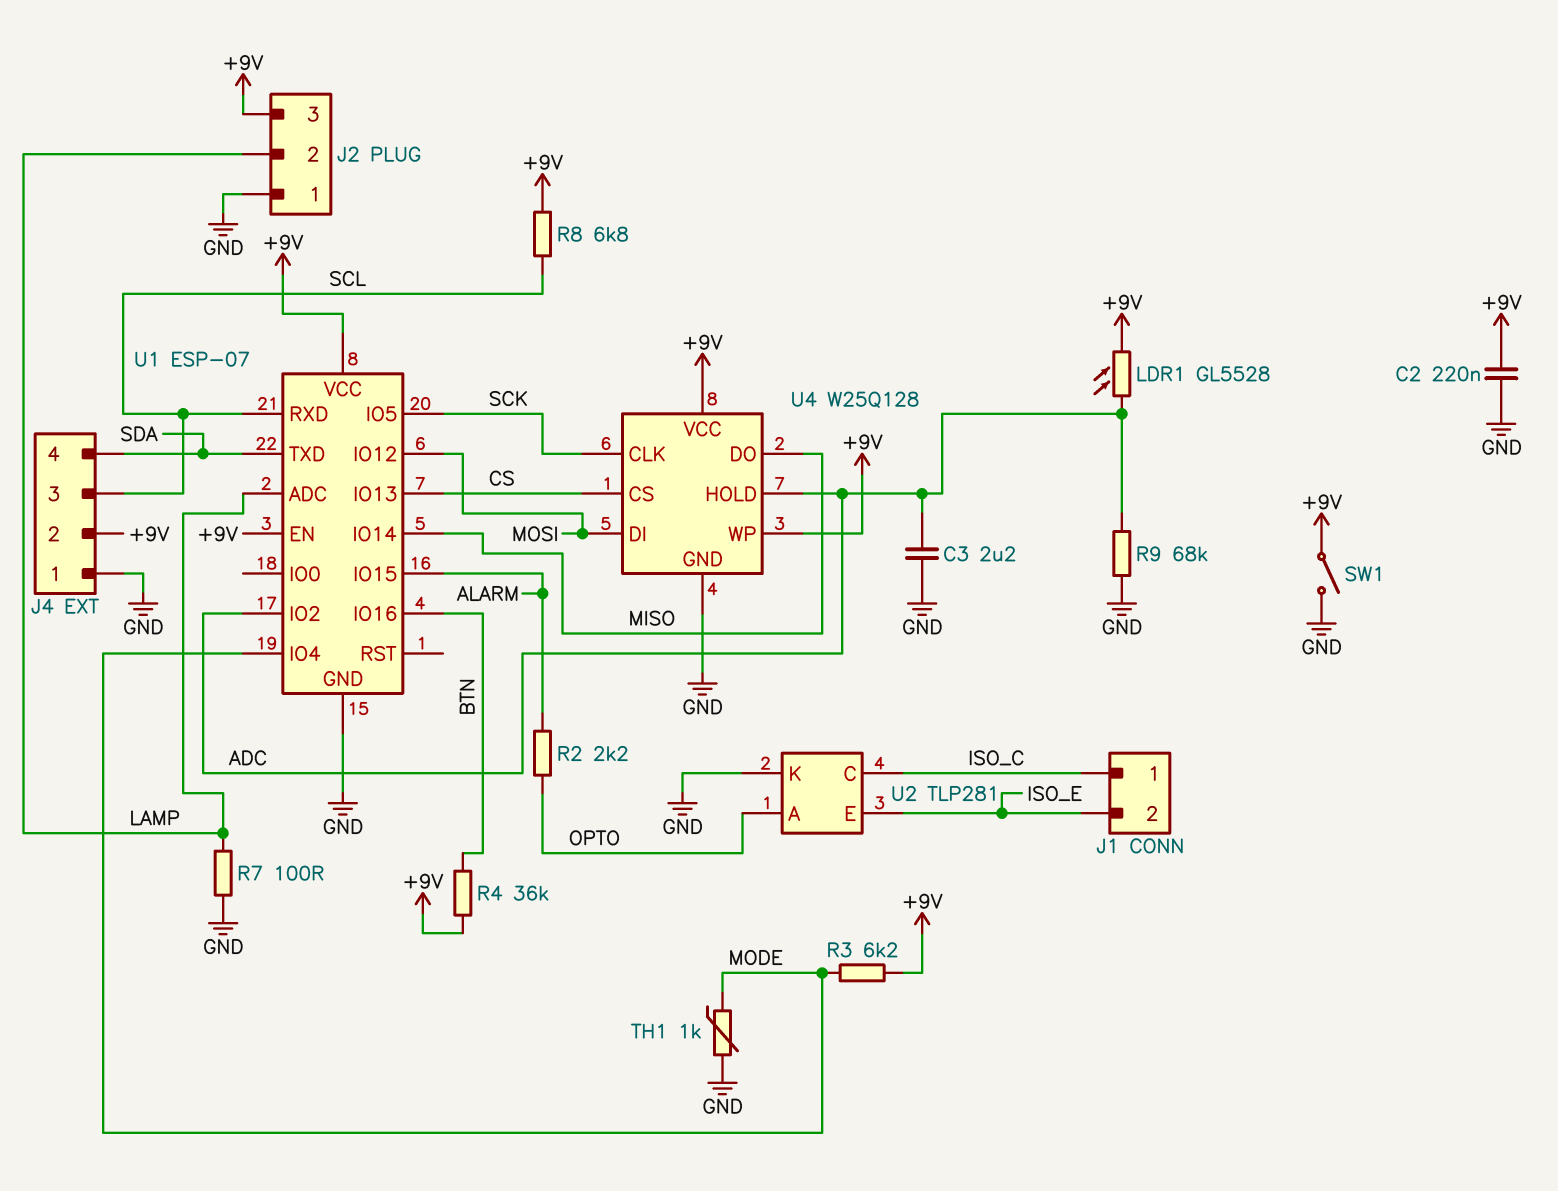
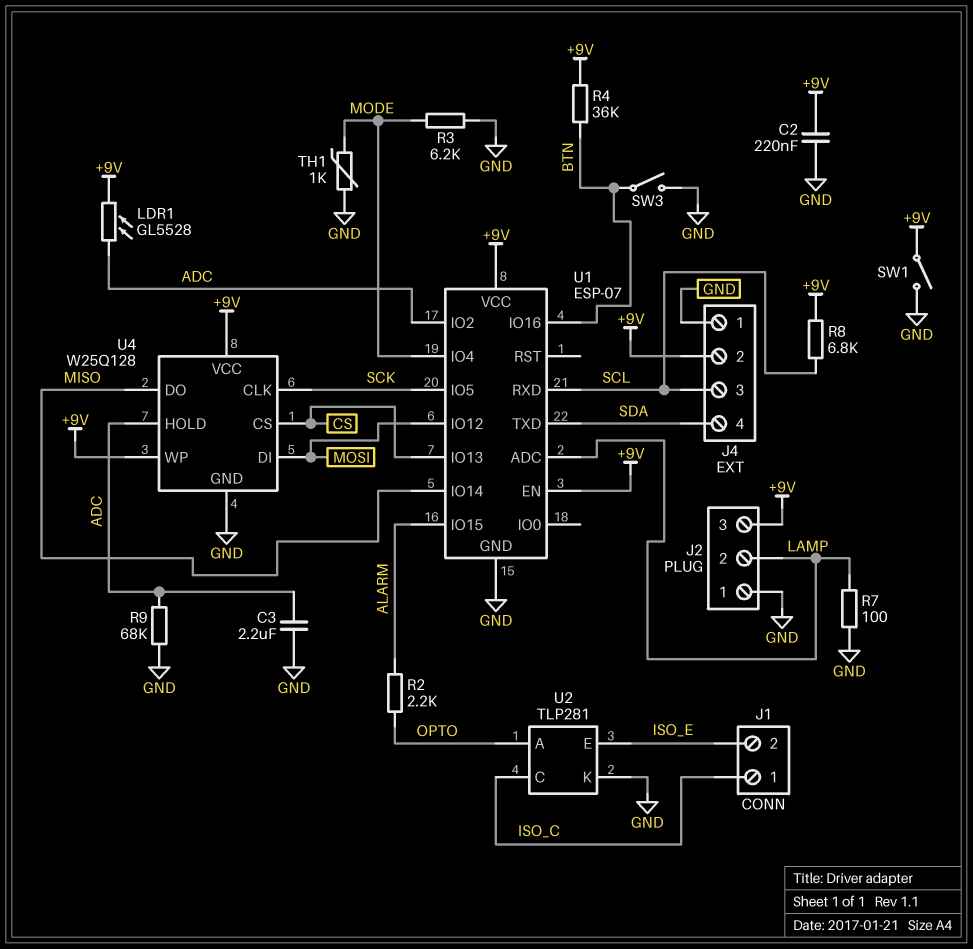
R3: 6.2k (+9V, MODE) -> 6.2k (GND, MODE)
SW3: none -> switch (BTN, GND)

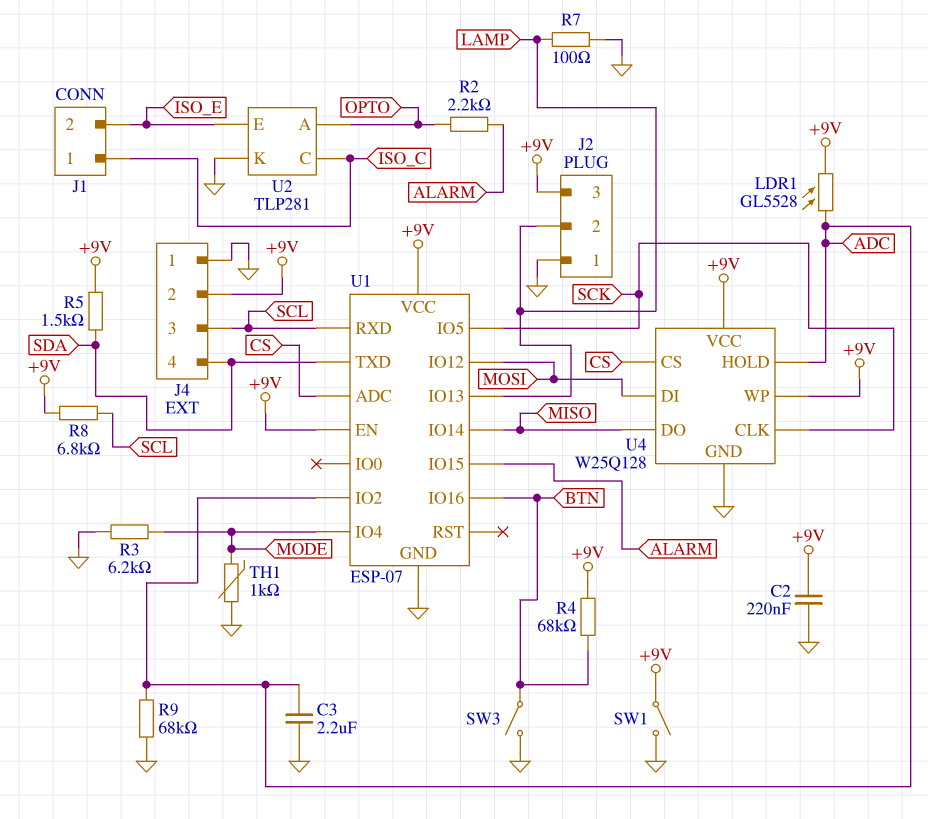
R4: 36k (+9V, BTN) -> 68k (+9V, BTN)
R5: none -> 1.5k (+9V, SDA)
U1 pin ADC: LAMP -> CS
U1 pin IO13: CS -> LAMP

